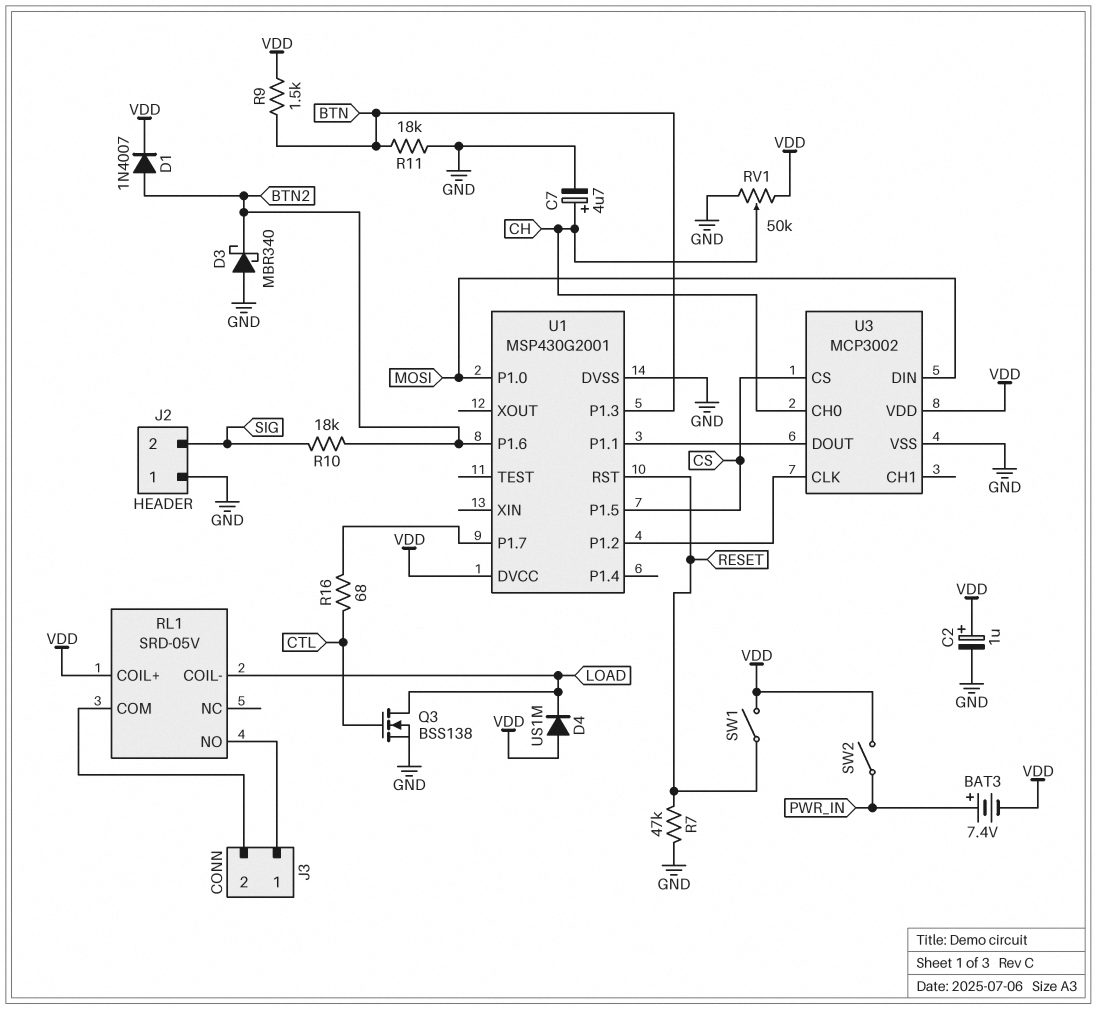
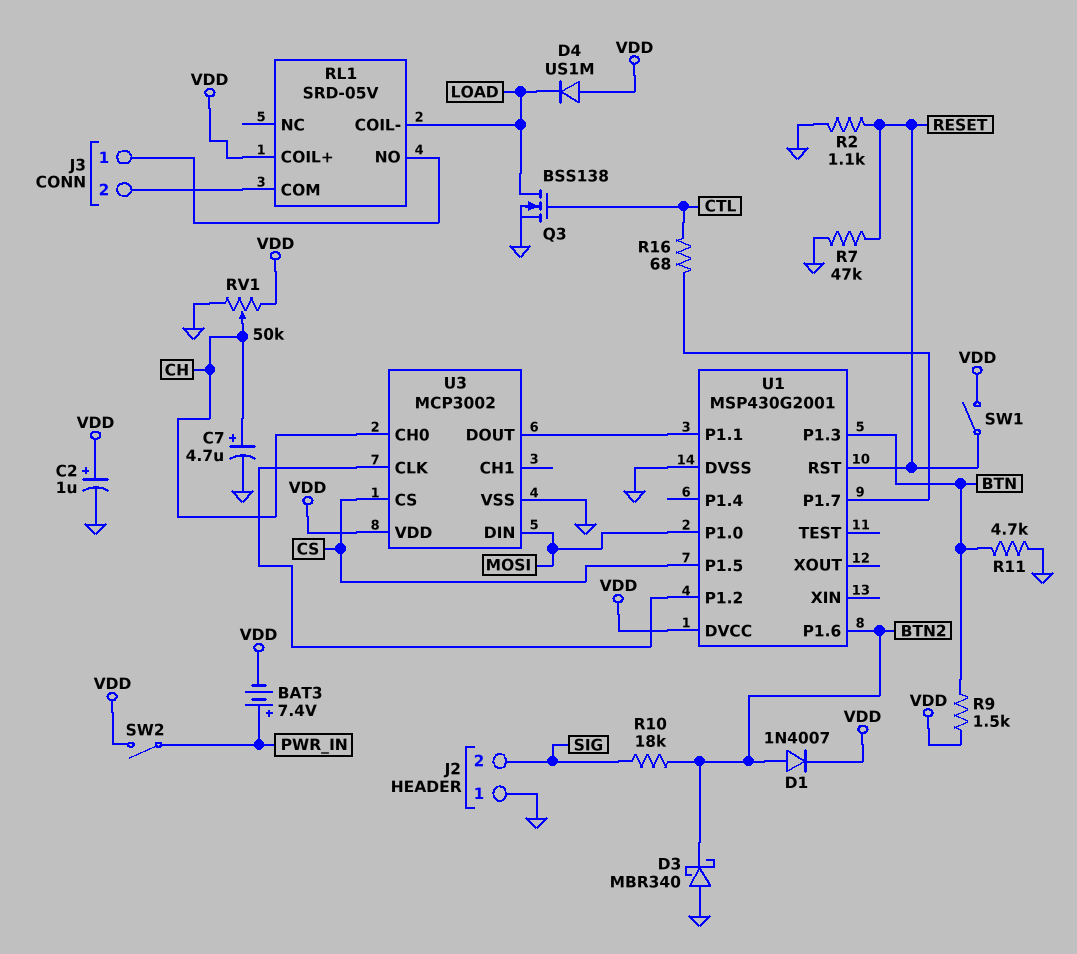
R2: none -> 1.1k (GND, RESET)
R11: 18k (BTN, GND) -> 4.7k (BTN, GND)

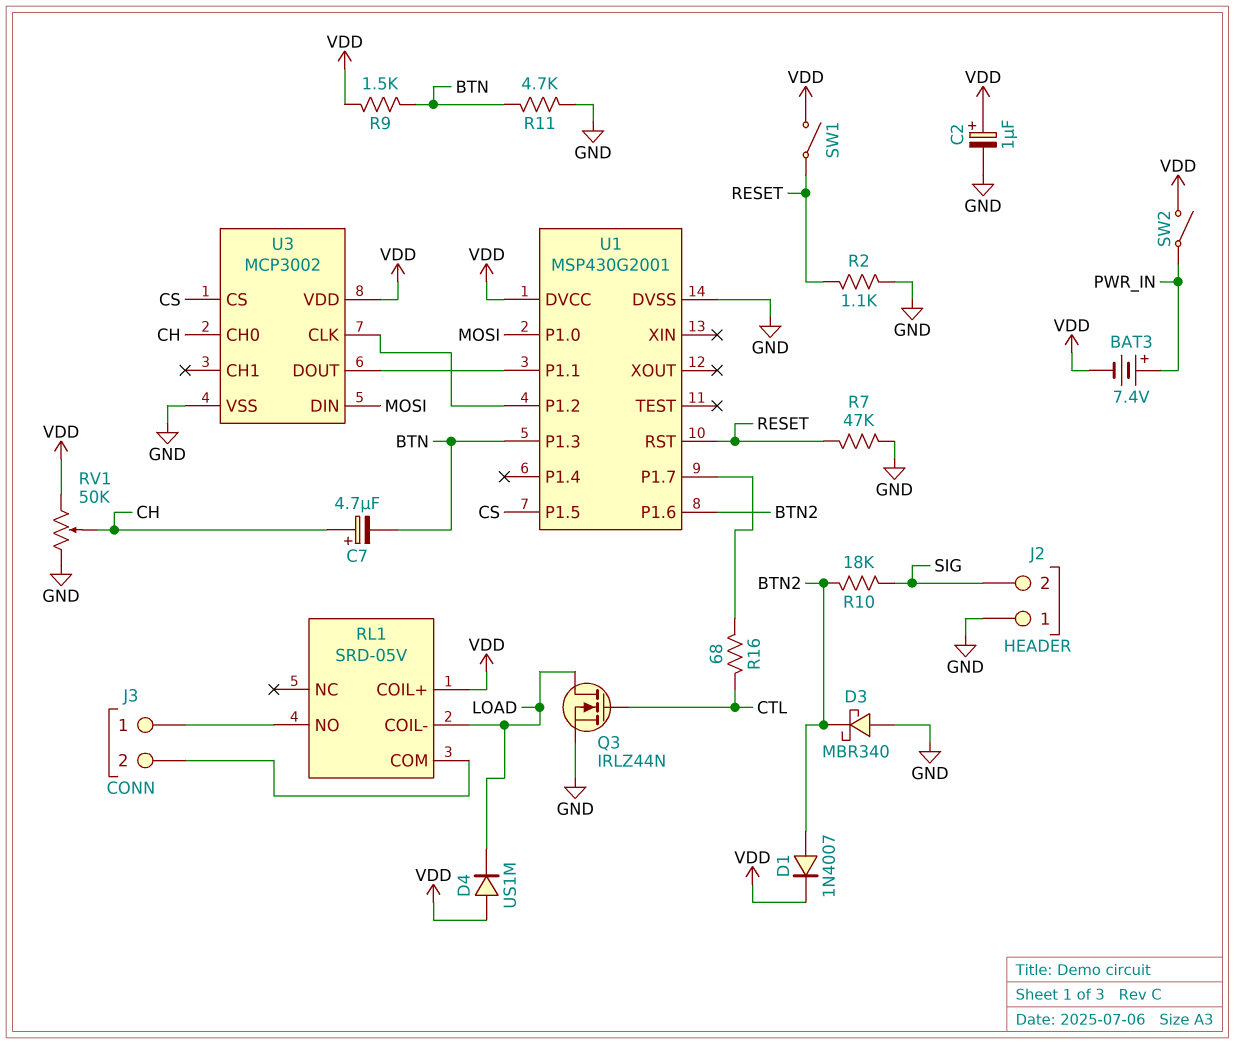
C7: 4.7uF (plus CH, minus GND) -> 4.7uF (plus CH, minus BTN)
Q3: NMOS BSS138 (G CTL, D LOAD, S GND) -> NMOS IRLZ44N (G CTL, D LOAD, S GND)

